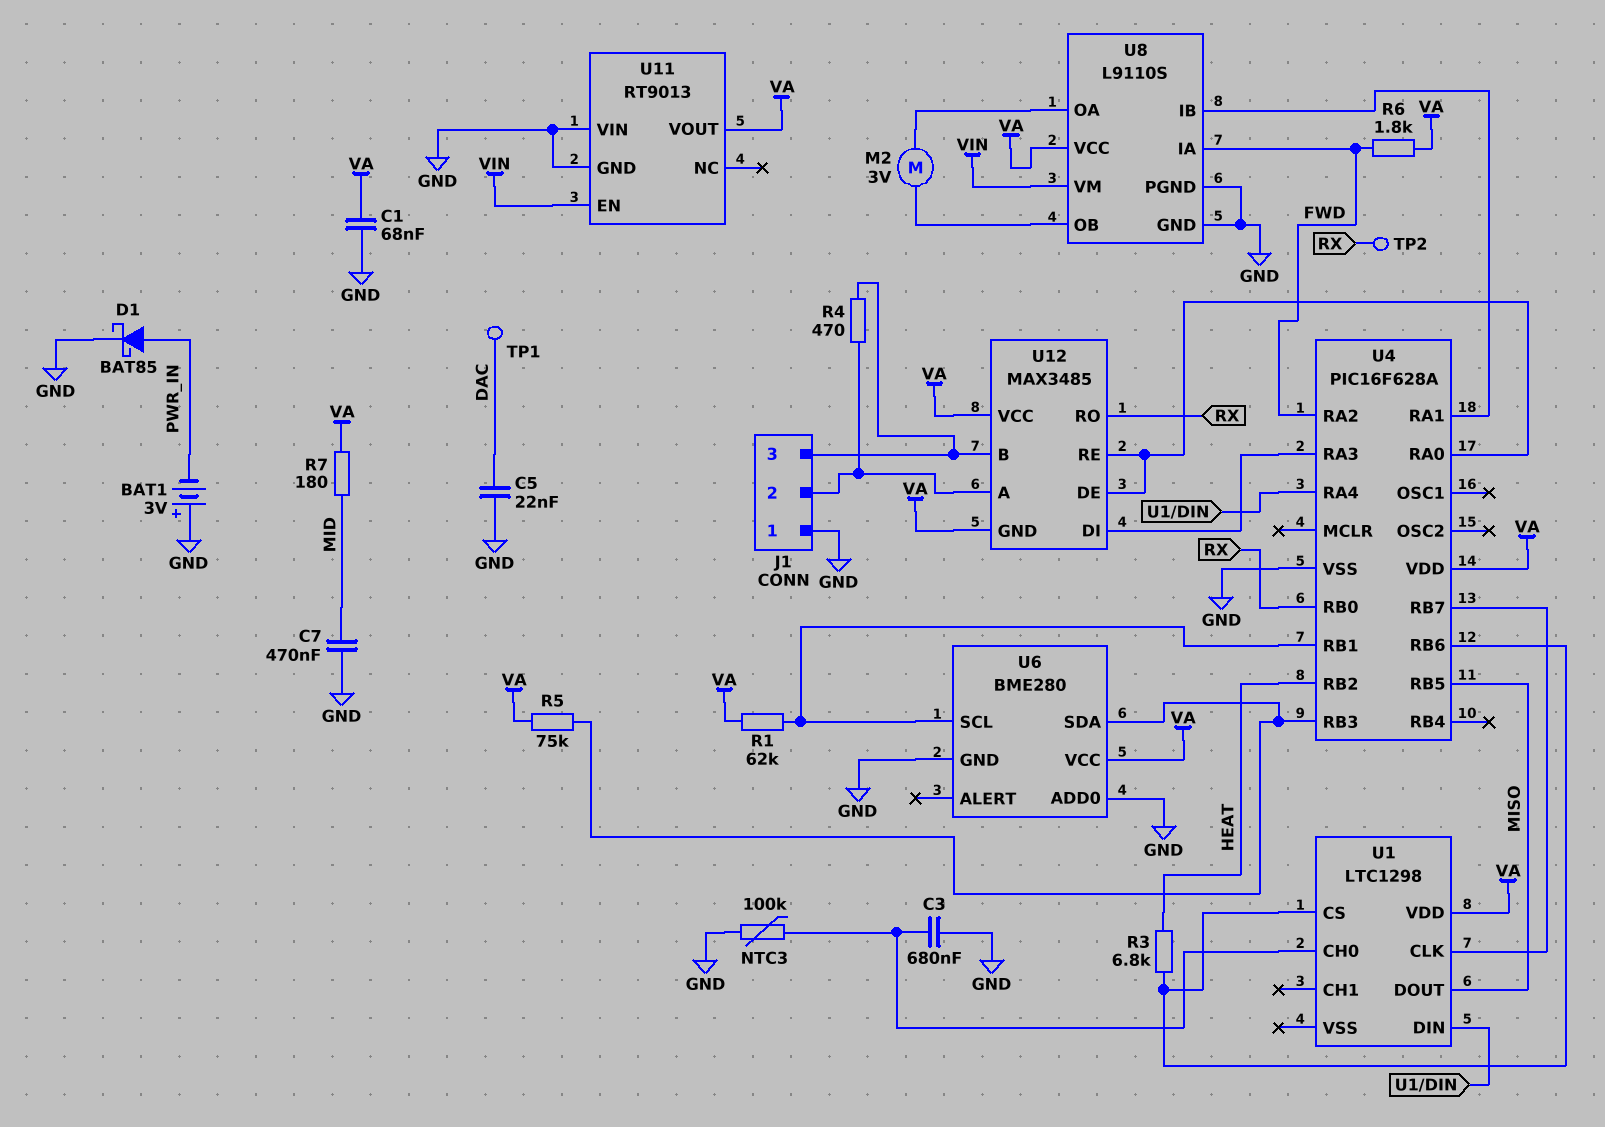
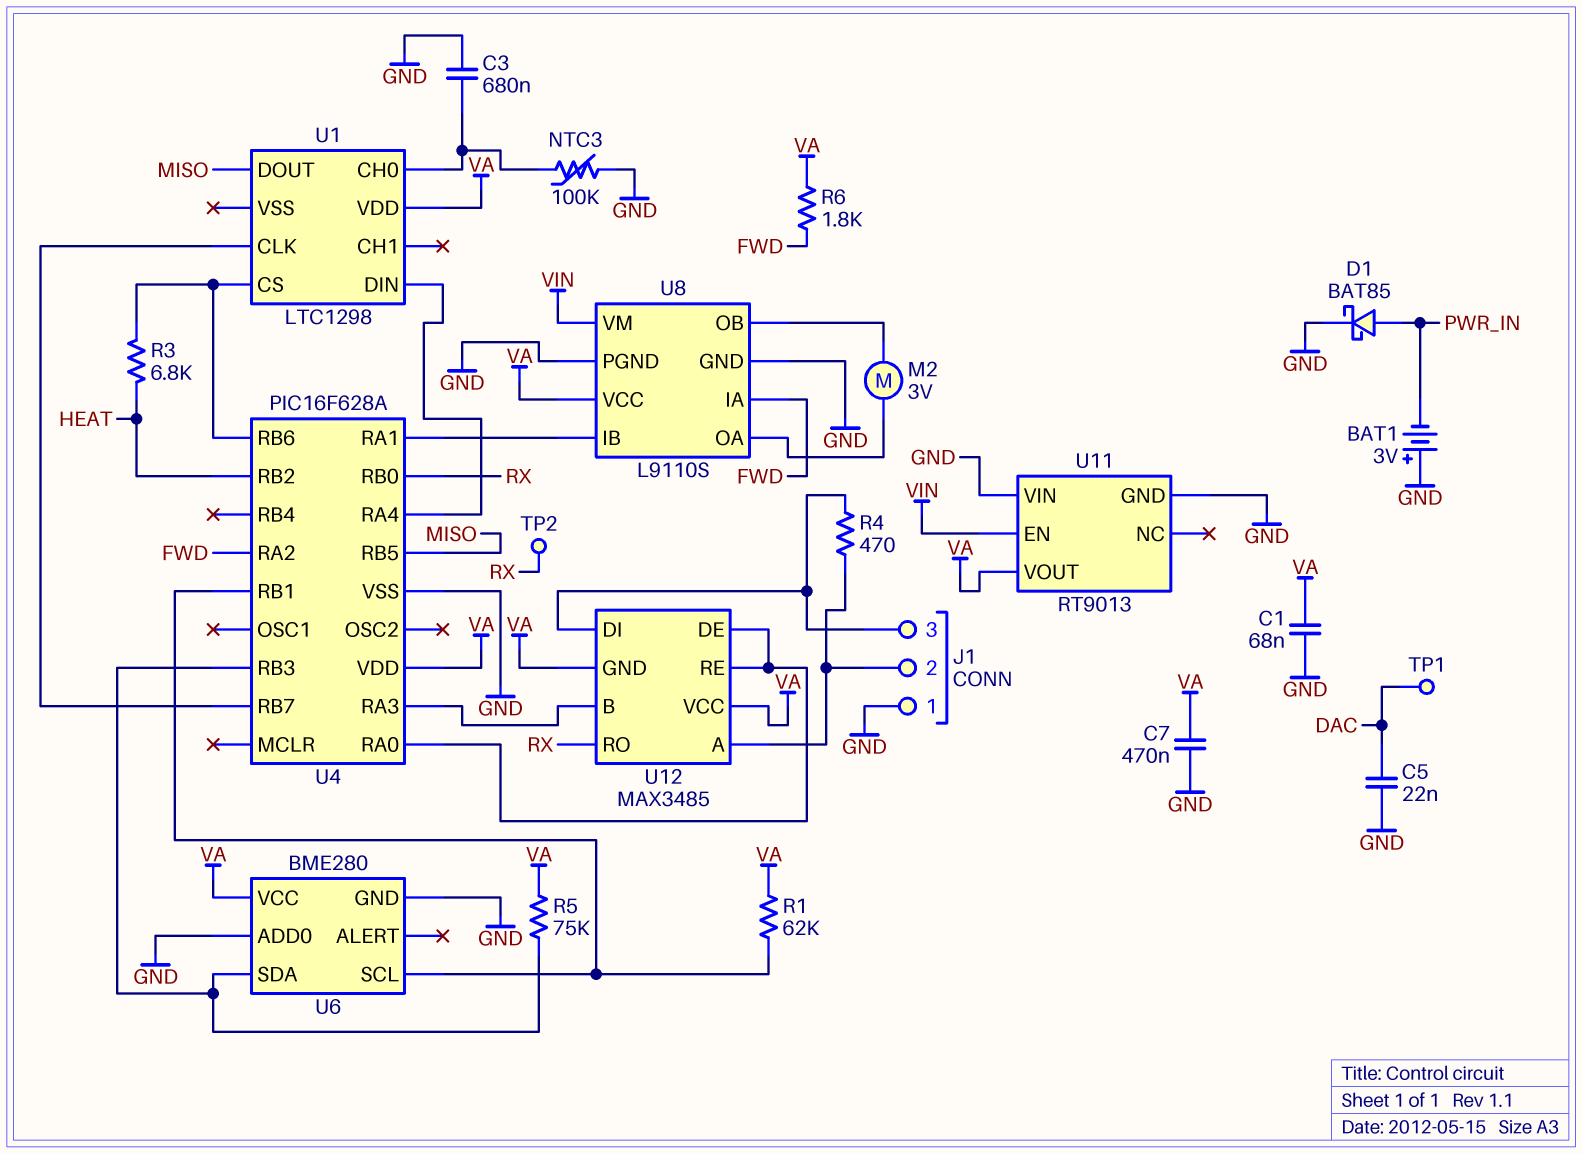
C7: 470nF (GND, MID) -> 470nF (GND, VA)
R7: 180 (MID, VA) -> none
U12 pin B: J1/3 -> U4/RA3
U12 pin DI: U4/RA3 -> J1/3

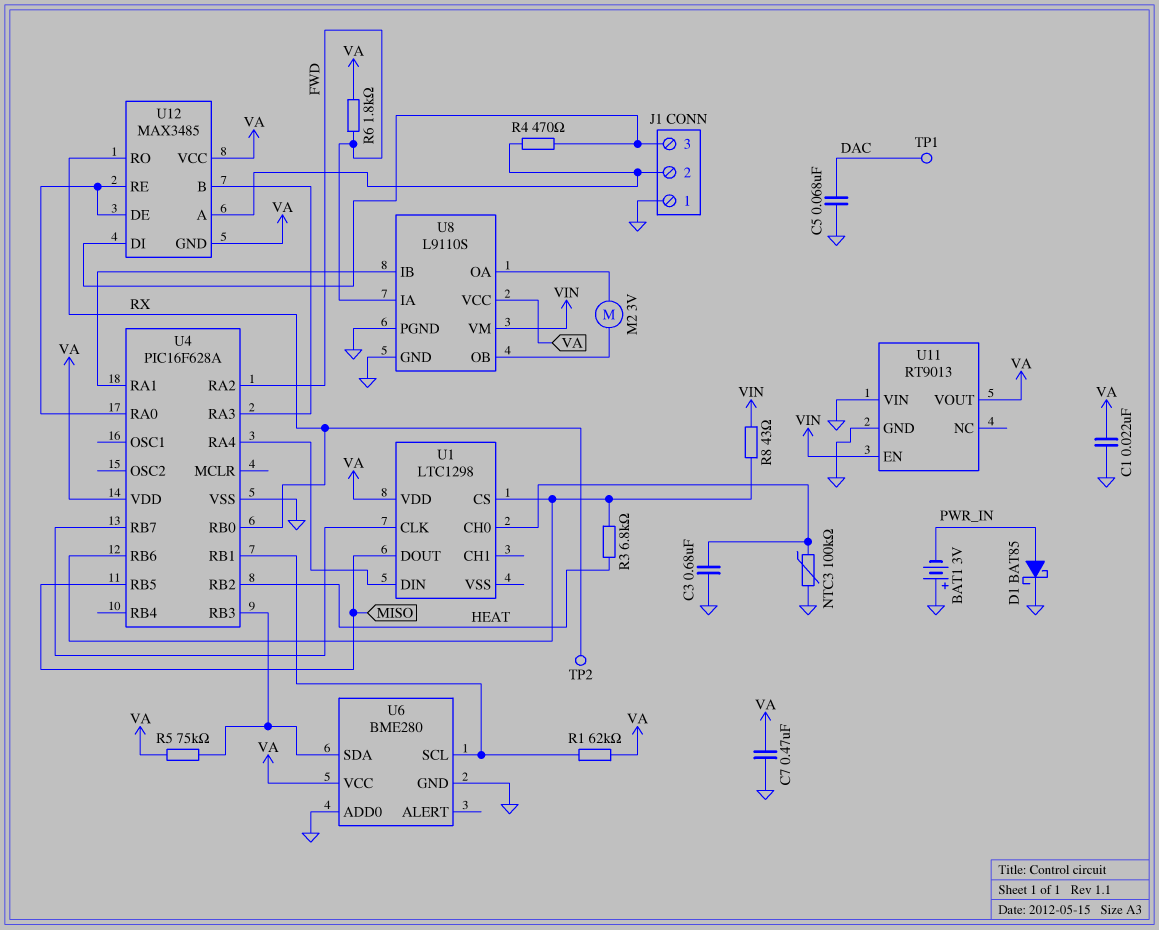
C1: 68nF (GND, VA) -> 22nF (GND, VA)
C5: 22nF (DAC, GND) -> 68nF (DAC, GND)
R8: none -> 43 (U1/CS, VIN)

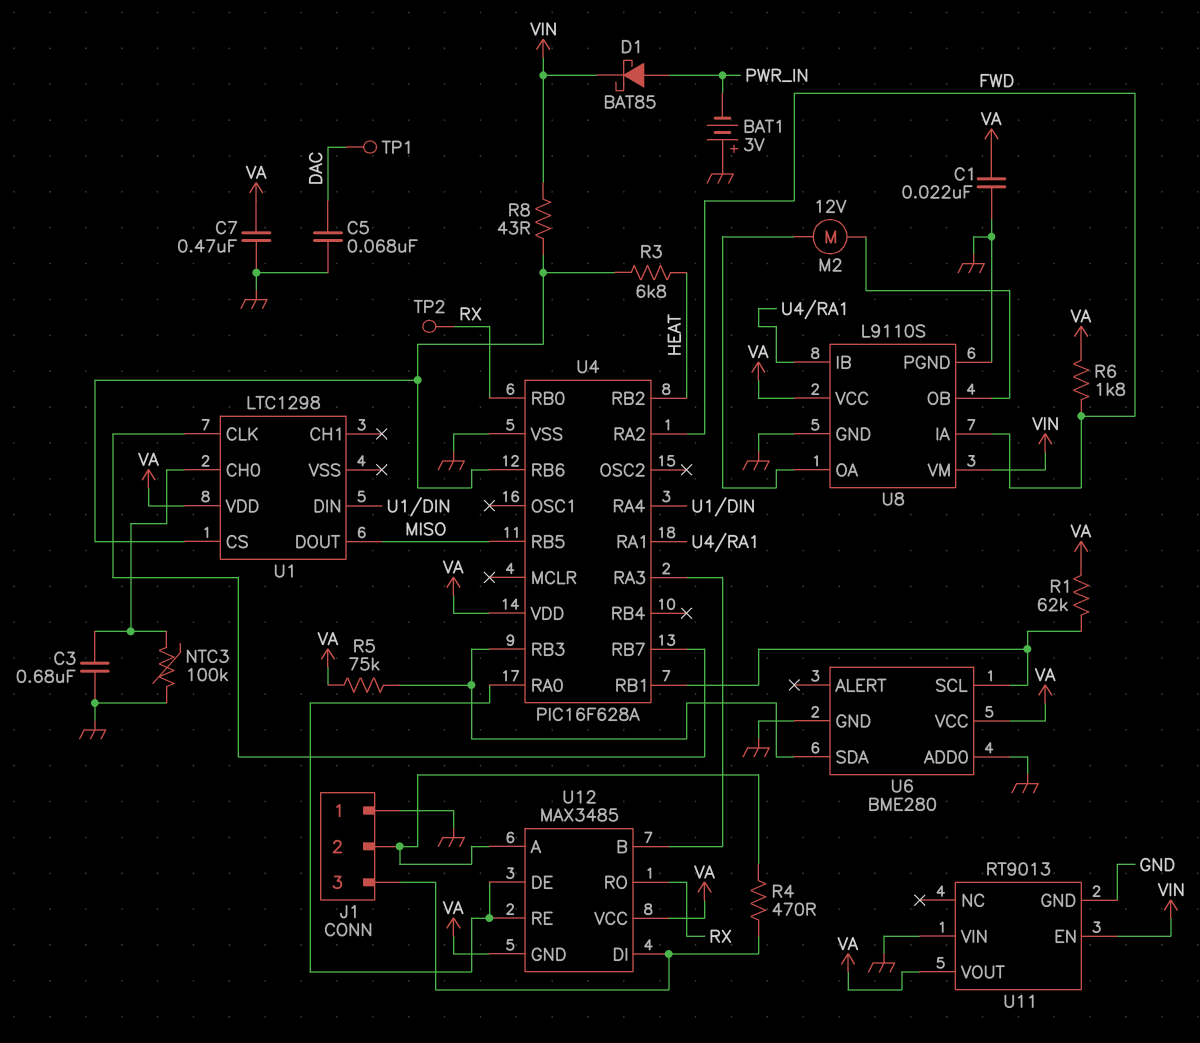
D1: schottky BAT85 (A PWR_IN, K GND) -> schottky BAT85 (A PWR_IN, K VIN)
M2: motor 3V (U8/OA, U8/OB) -> motor 12V (U8/OA, U8/OB)

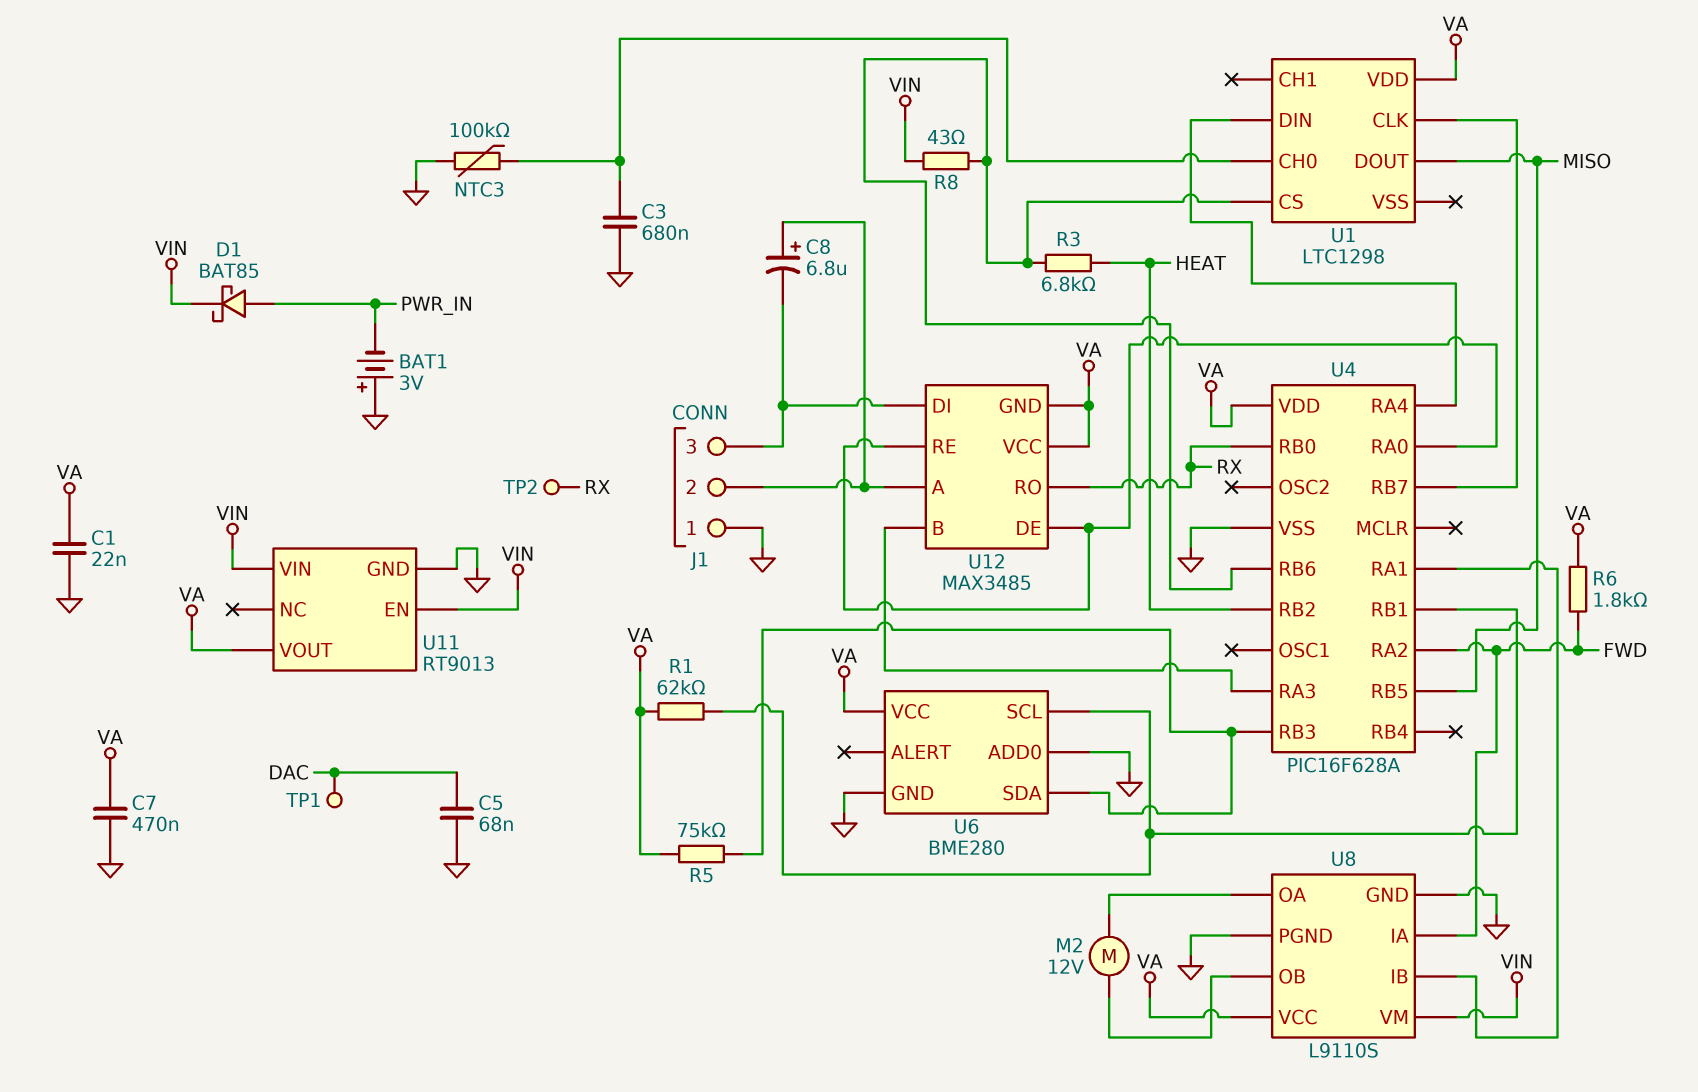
C8: none -> 6.8uF (plus J1/2, minus J1/3)
R4: 470 (J1/2, J1/3) -> none
U11 pin VIN: GND -> VIN

